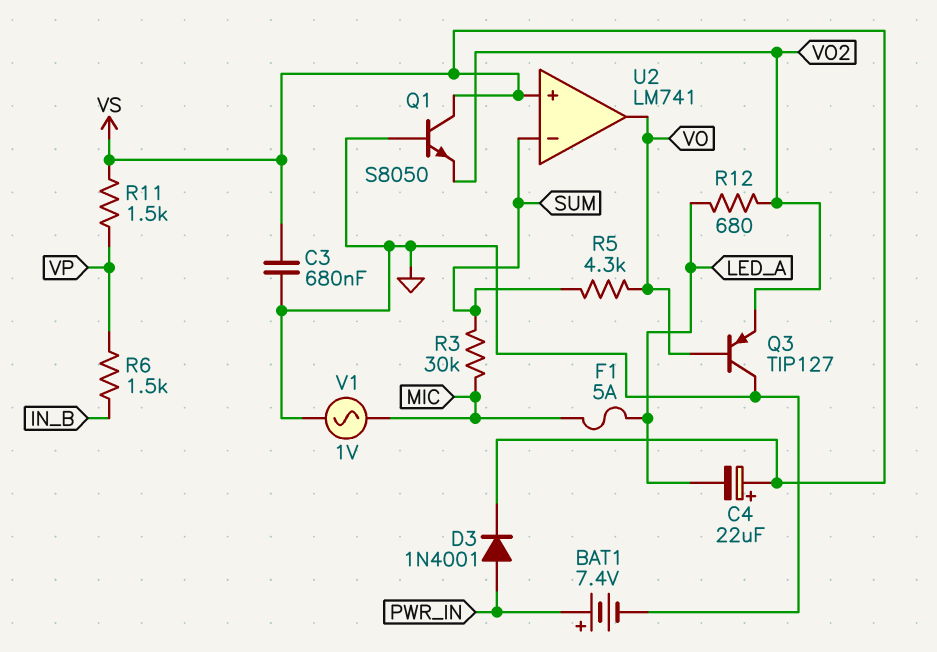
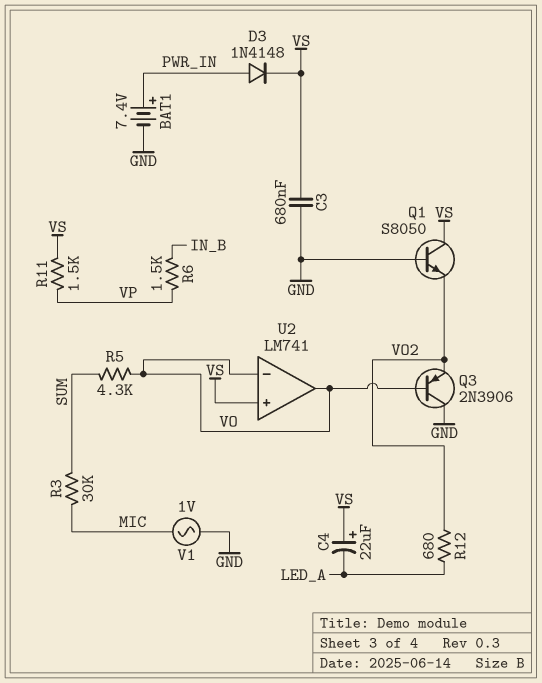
D3: diode 1N4001 (A PWR_IN, K VS) -> diode 1N4148 (A PWR_IN, K VS)
F1: 5A (LED_A, MIC) -> none
Q3: PNP TIP127 (B VO, C GND, E VO2) -> PNP 2N3906 (B VO, C GND, E VO2)
U2 pin in-: SUM -> VO

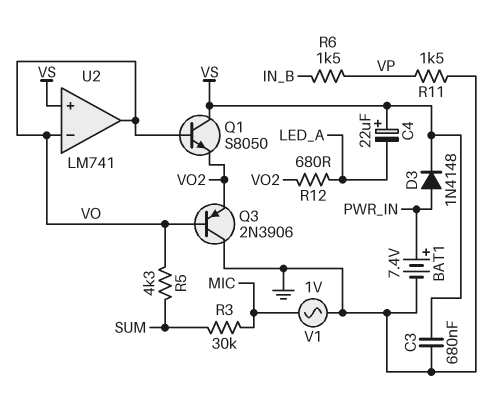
Q1: NPN S8050 (B GND, C VS, E VO2) -> NPN S8050 (B VO, C VS, E VO2)
R11: 1.5k (VP, VS) -> 1.5k (GND, VP)

